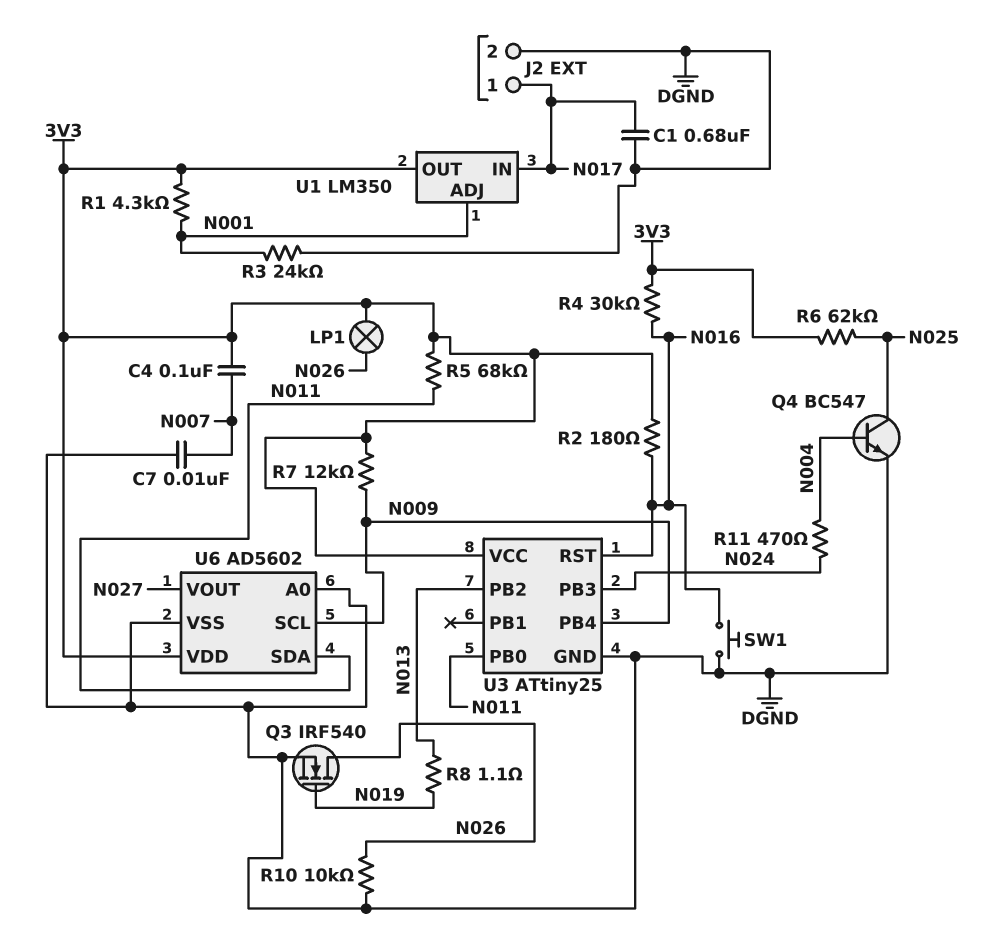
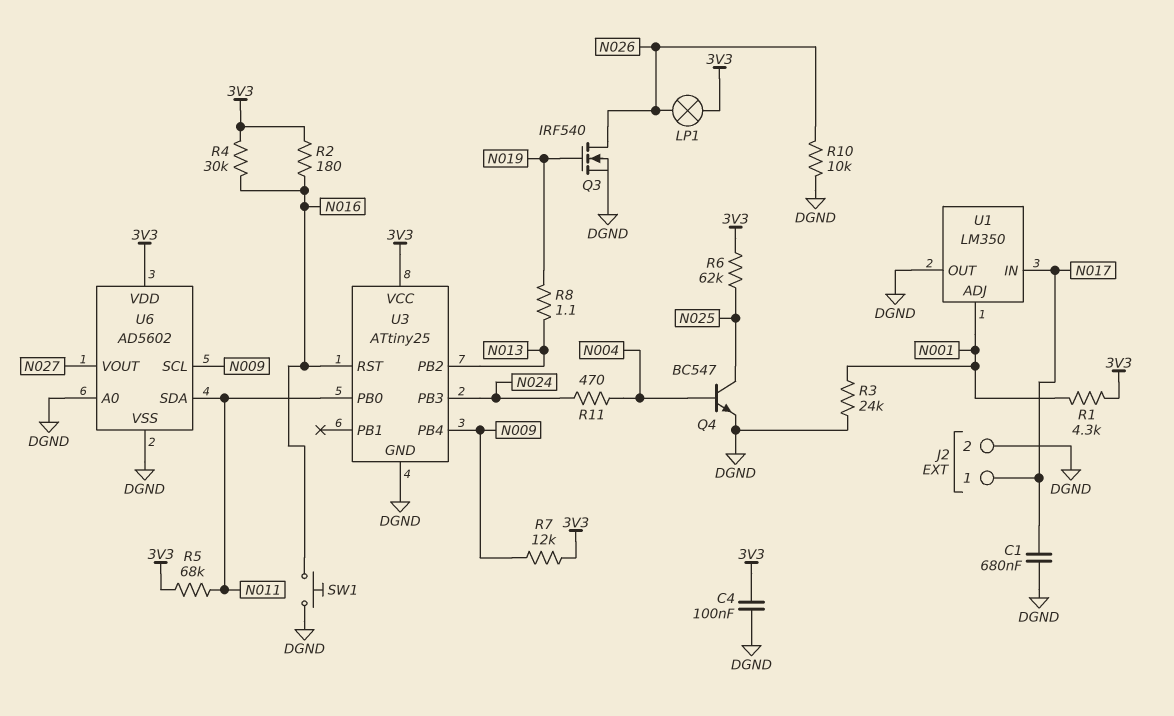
C4: 100nF (3V3, N007) -> 100nF (3V3, DGND)
C7: 10nF (DGND, N007) -> none
U1 pin OUT: 3V3 -> DGND

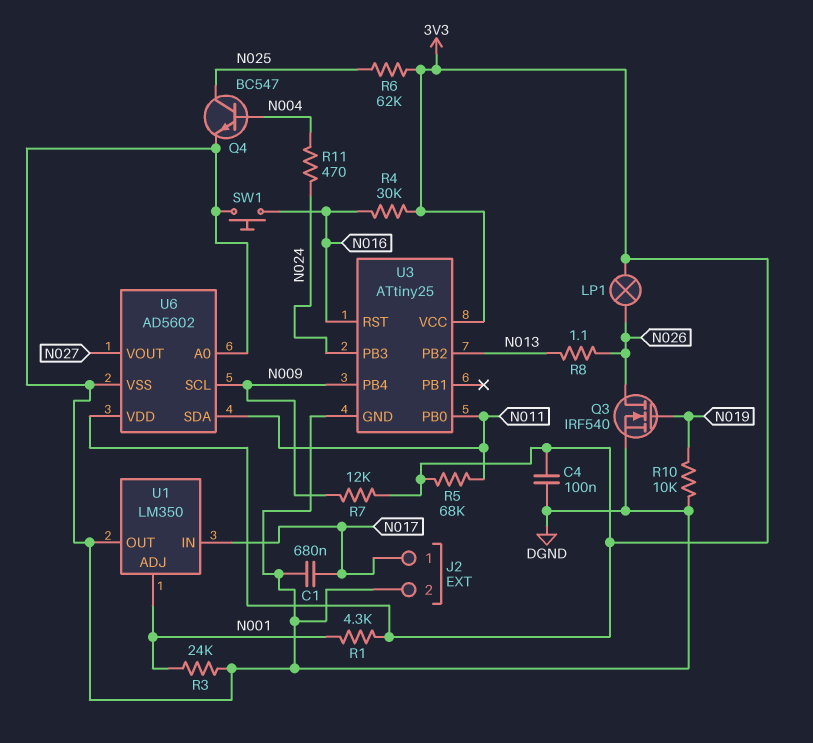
R2: 180 (3V3, N016) -> none
R8: 1.1 (N013, N019) -> 1.1 (N013, N026)
R10: 10k (DGND, N026) -> 10k (DGND, N019)

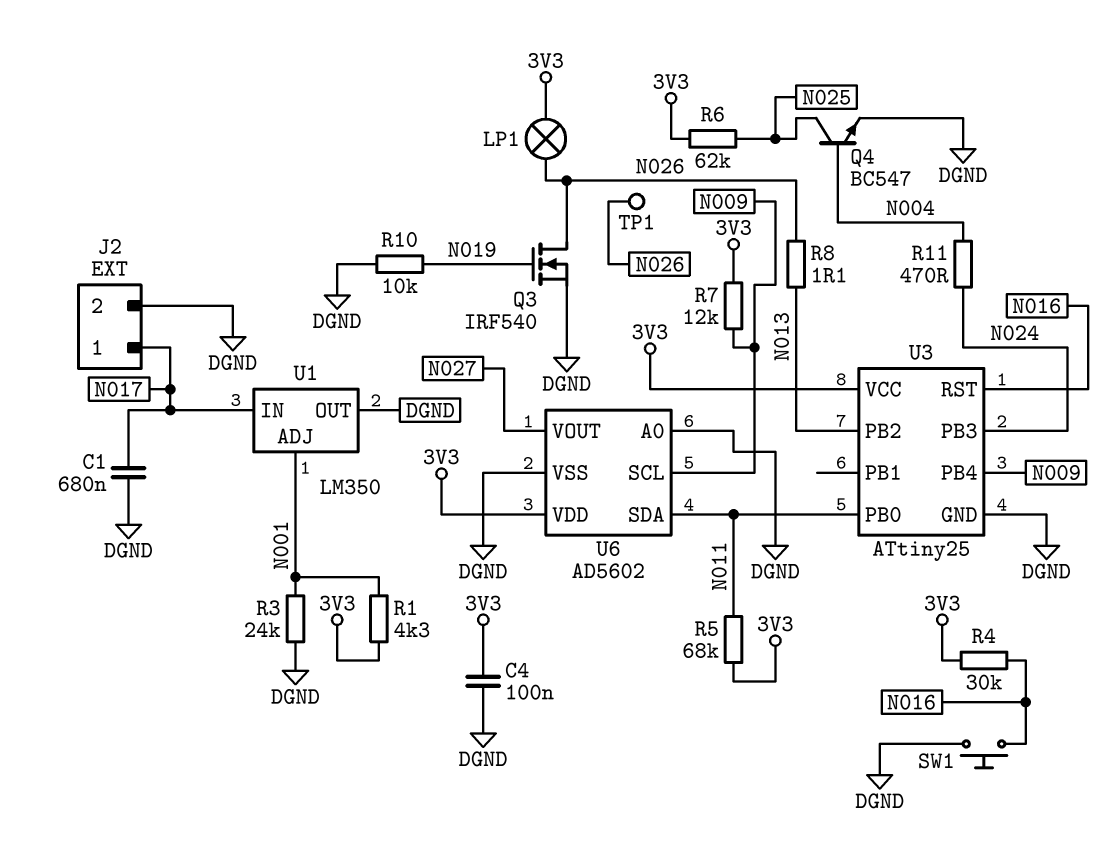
TP1: none -> test point (N026)

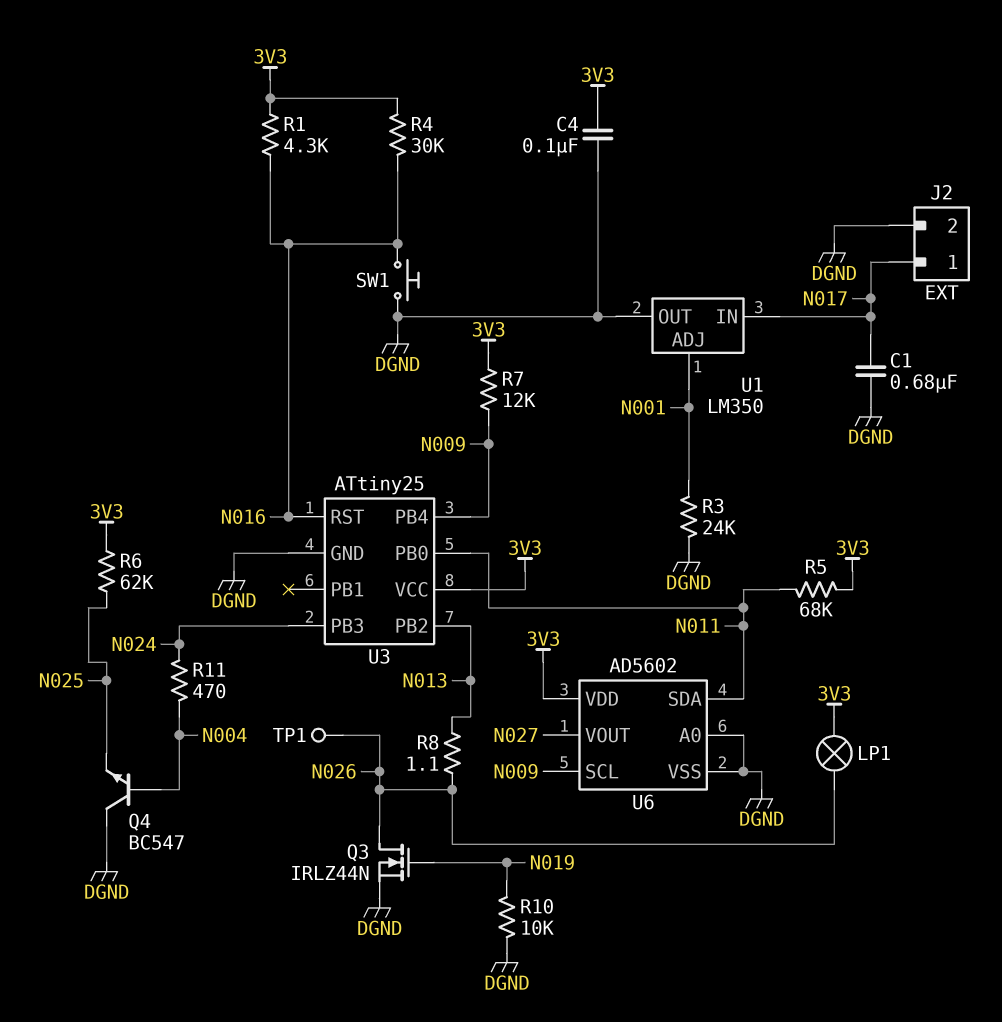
Q3: NMOS IRF540 (G N019, D N026, S DGND) -> NMOS IRLZ44N (G N019, D N026, S DGND)
Q4: NPN BC547 (B N004, C N025, E DGND) -> NPN BC547 (B N004, C DGND, E N025)
R1: 4.3k (3V3, N001) -> 4.3k (3V3, N016)

